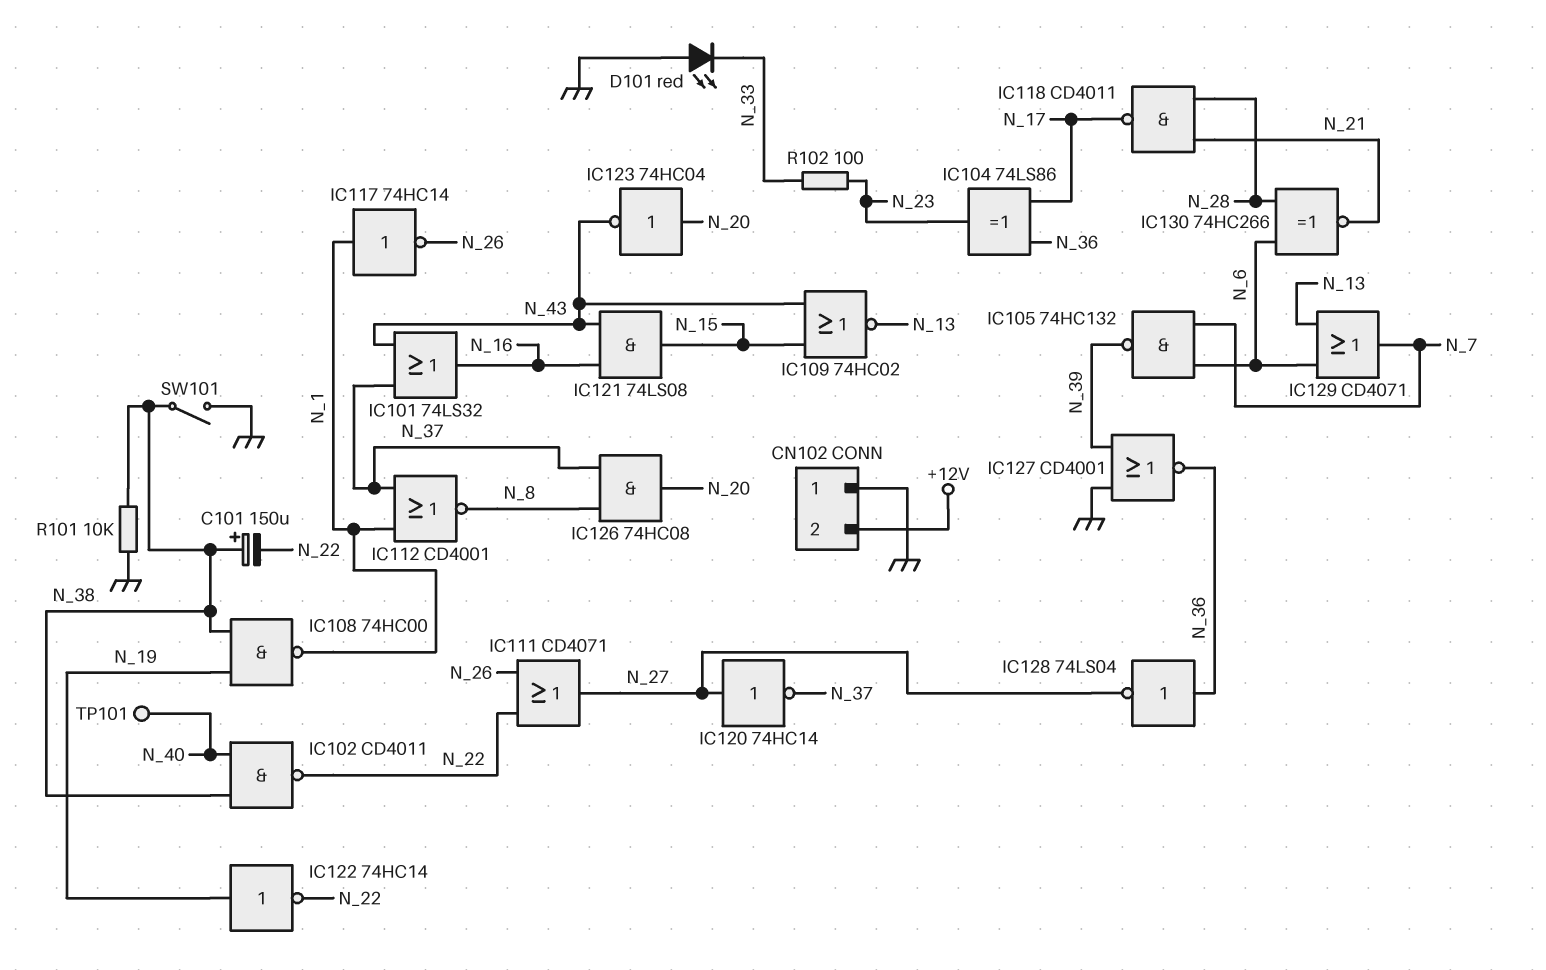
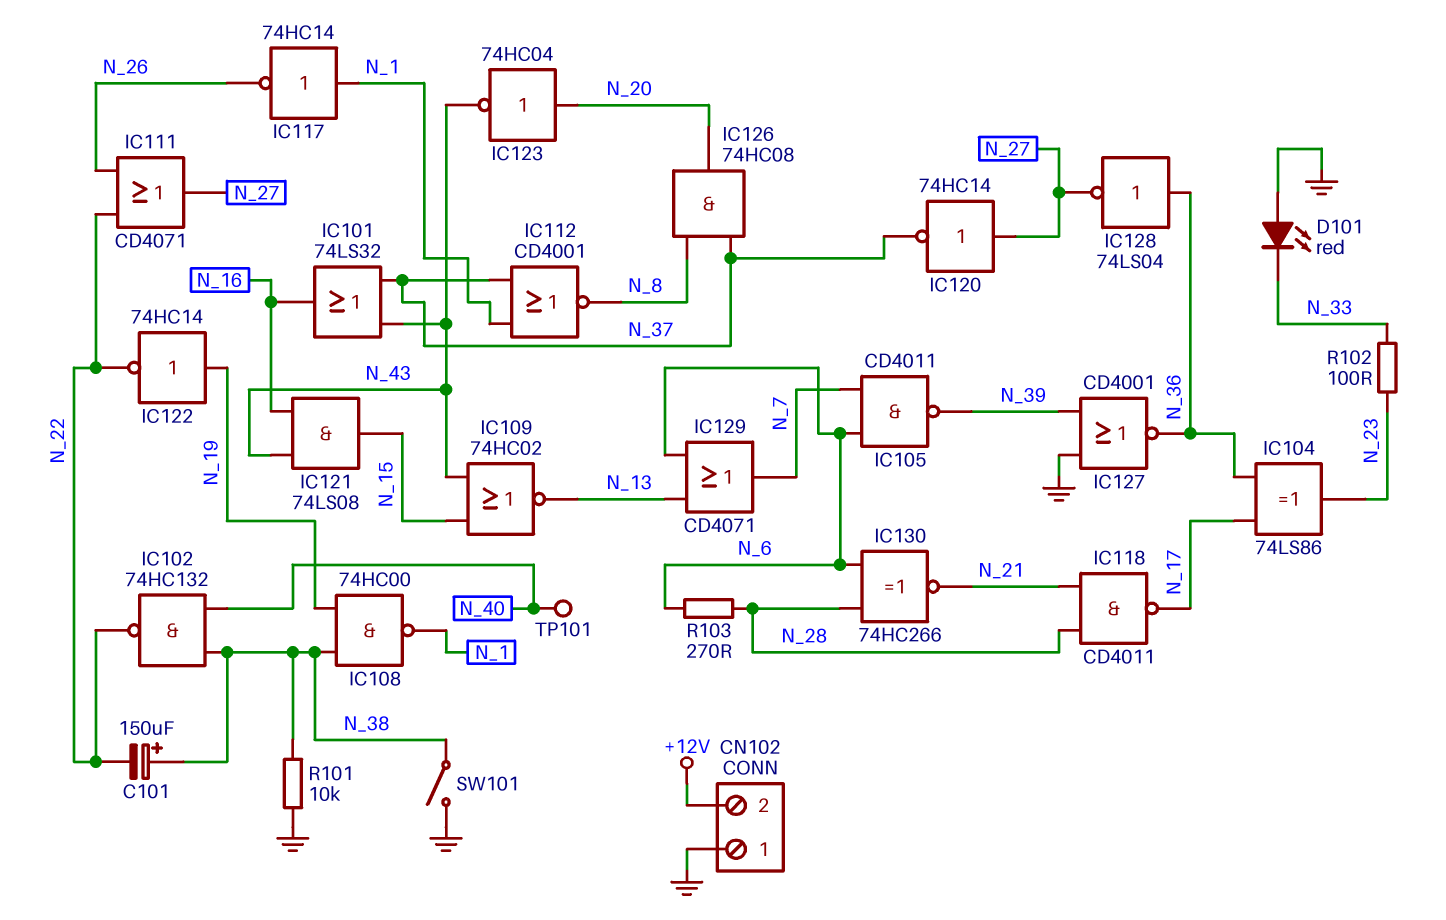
IC102: NAND CD4011 (in N_38, in N_40, out N_22) -> NAND 74HC132 (in N_38, in N_40, out N_22)
IC105: NAND 74HC132 (in N_6, in N_7, out N_39) -> NAND CD4011 (in N_6, in N_7, out N_39)
R103: none -> 270 (N_6, N_28)

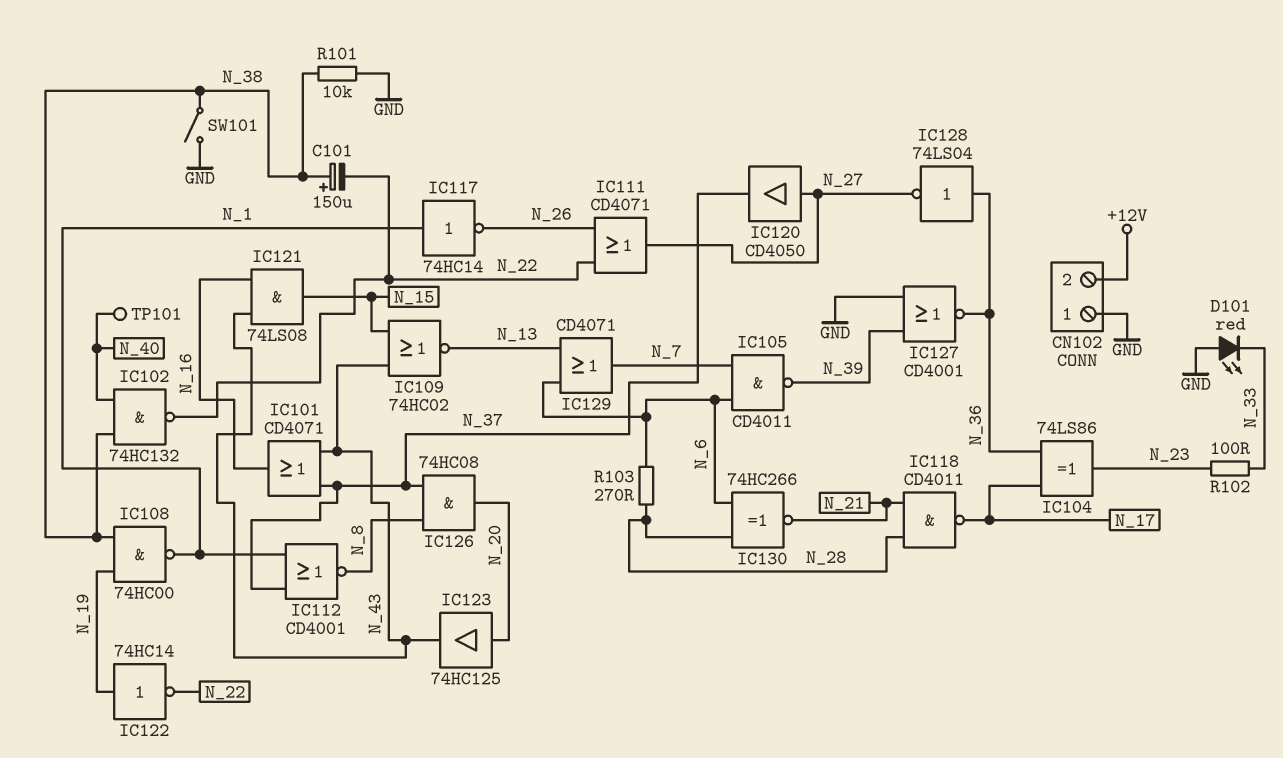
IC101: OR 74LS32 (in N_37, in N_43, out N_16) -> OR CD4071 (in N_37, in N_43, out N_16)
IC120: NOT 74HC14 (in N_27, out N_37) -> buffer CD4050 (in N_27, out N_37)
IC123: NOT 74HC04 (in N_20, out N_43) -> buffer 74HC125 (in N_20, out N_43)

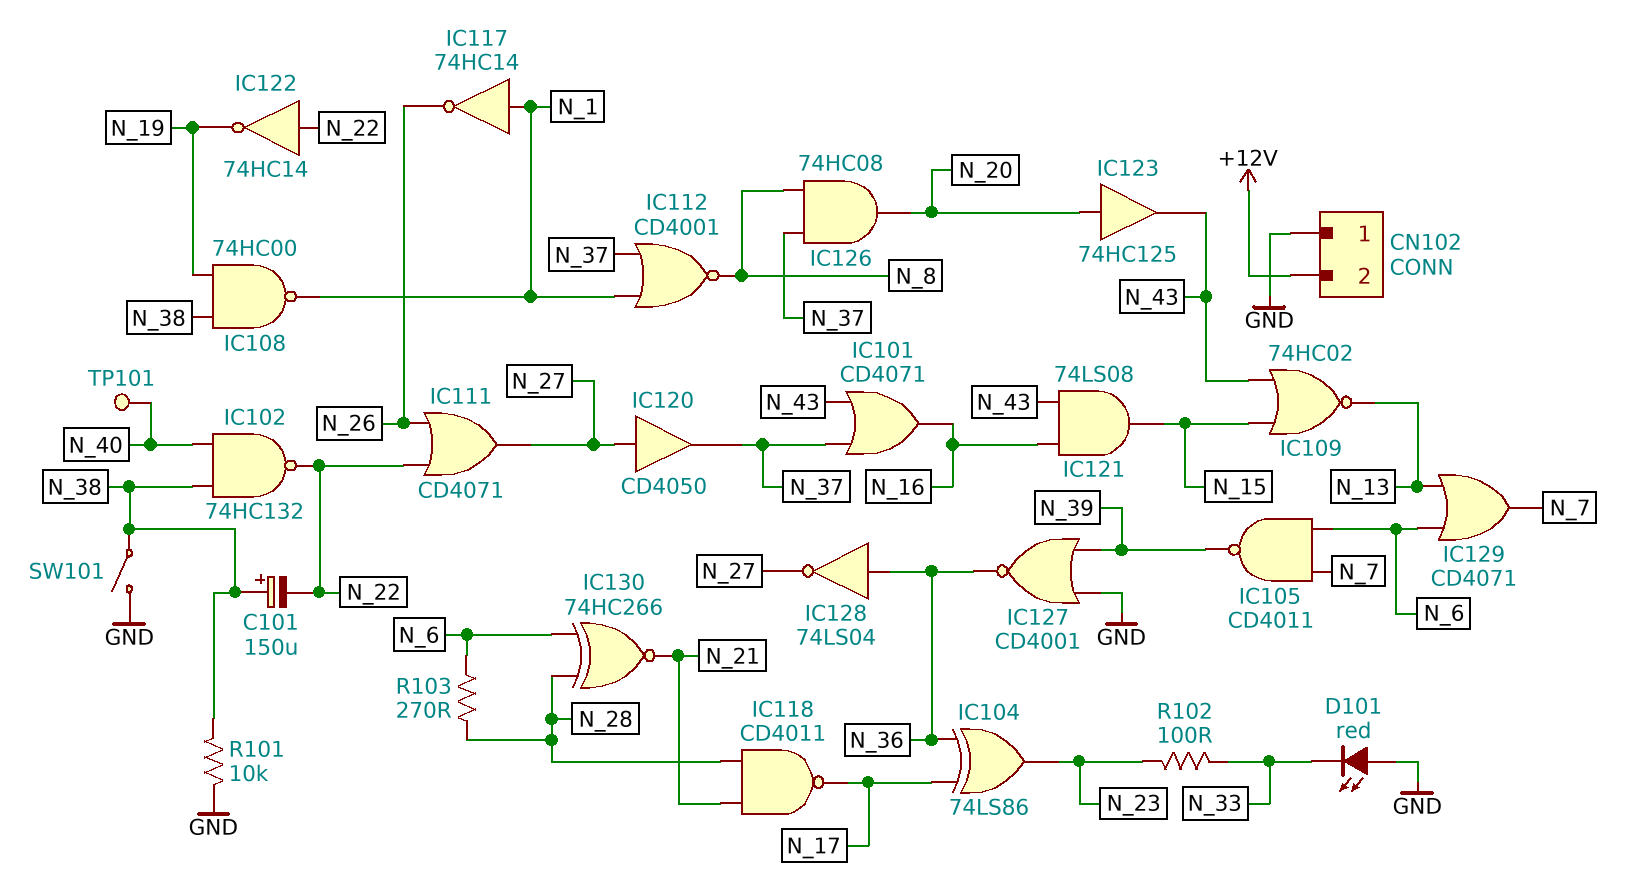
IC122: NOT 74HC14 (in N_19, out N_22) -> NOT 74HC14 (in N_22, out N_19)

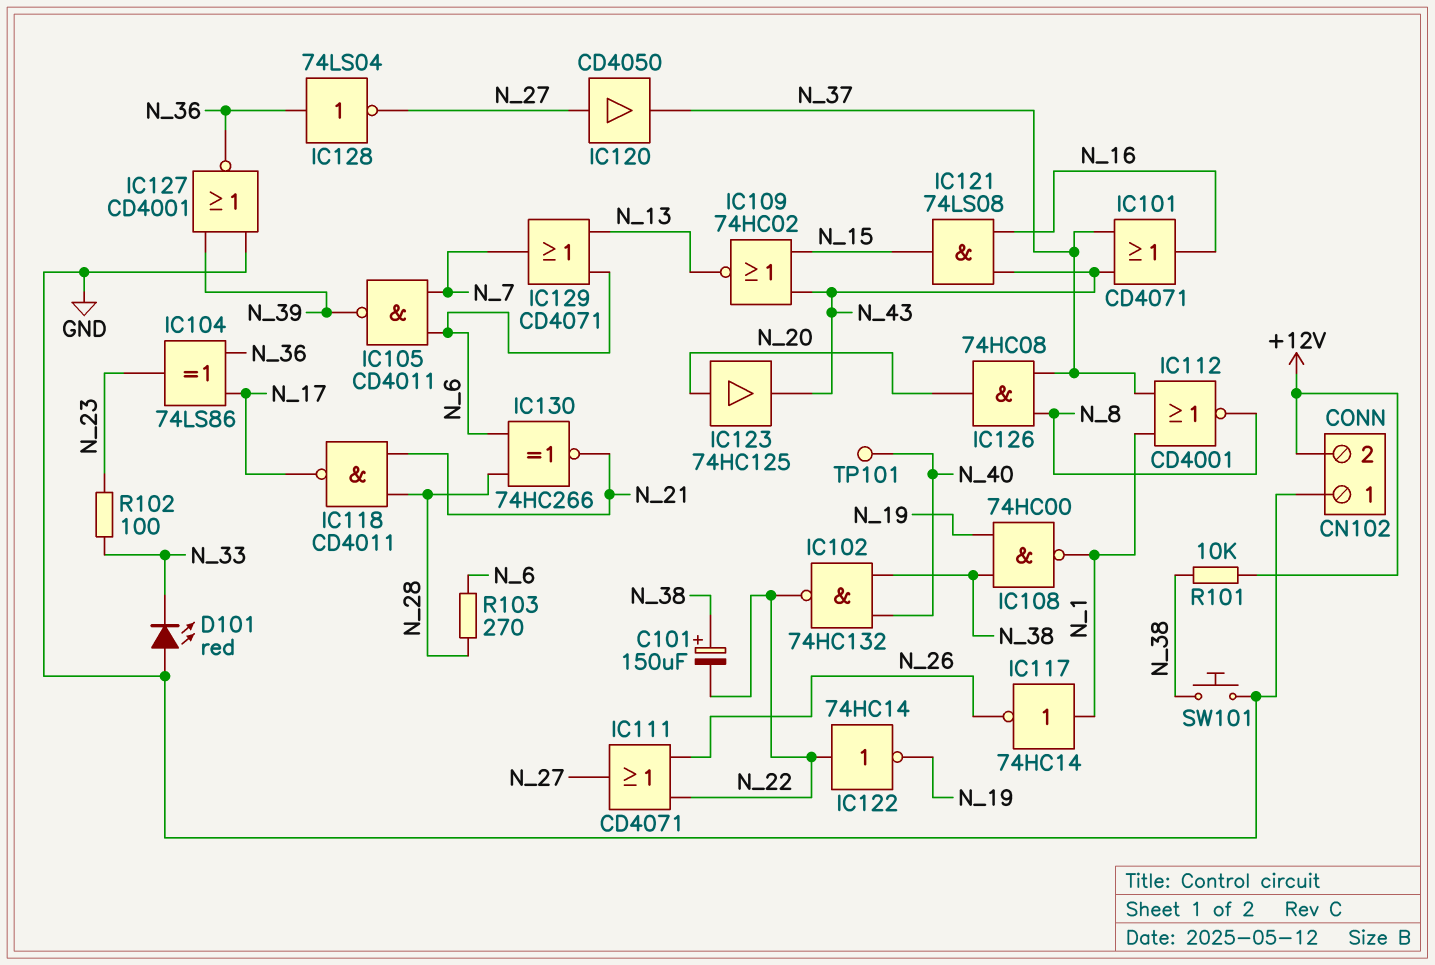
R101: 10k (GND, N_38) -> 10k (+12V, N_38)
SW101: switch (GND, N_38) -> button (GND, N_38)

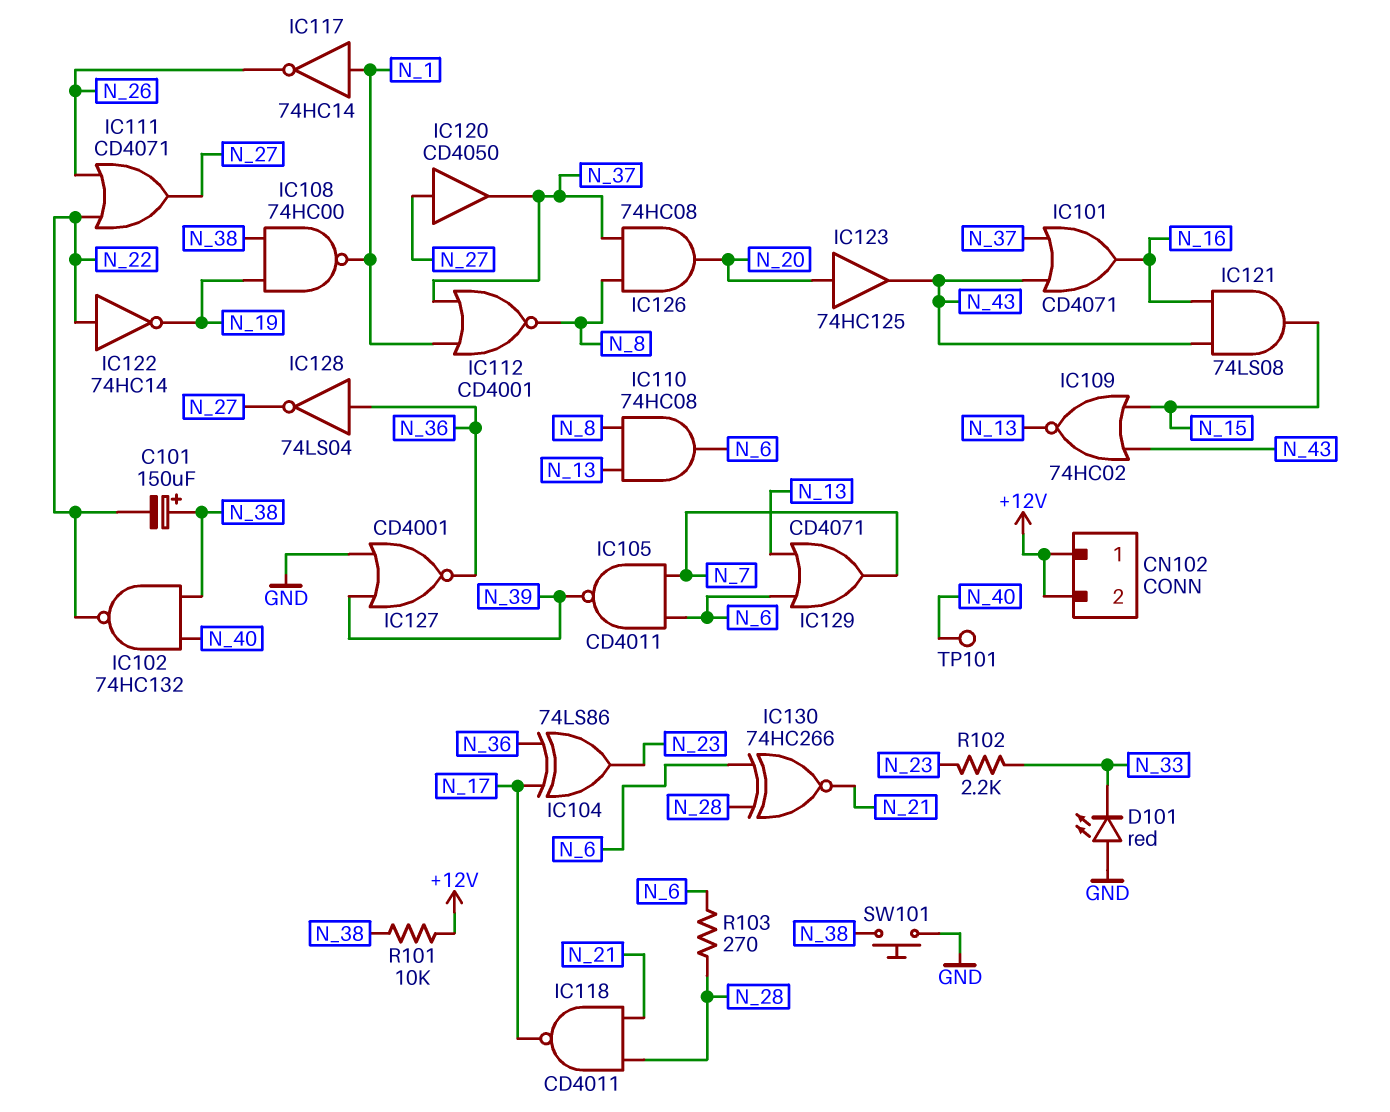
CN102 pin 1: GND -> +12V
IC110: none -> AND 74HC08 (in N_8, in N_13, out N_6)
R102: 100 (N_23, N_33) -> 2.2k (N_23, N_33)

